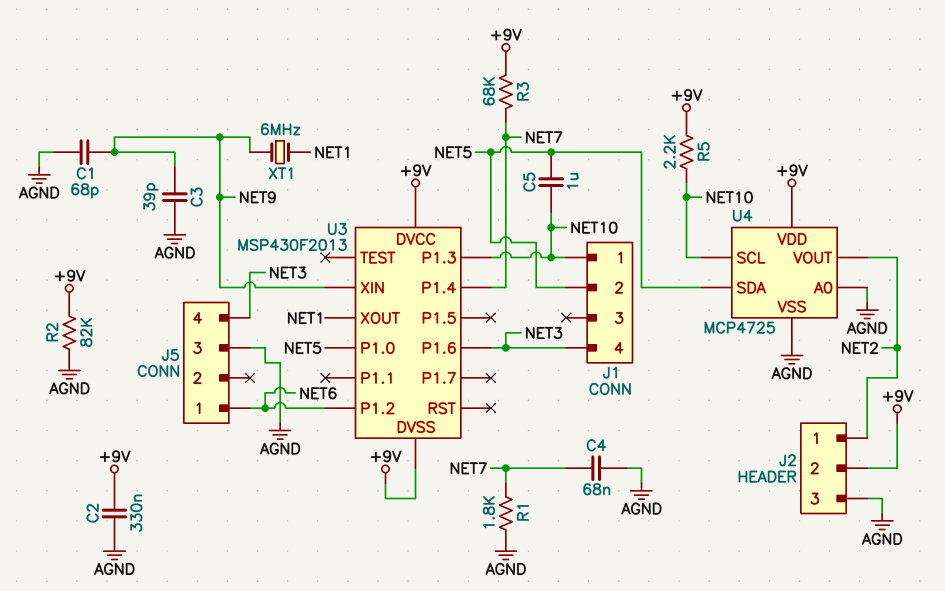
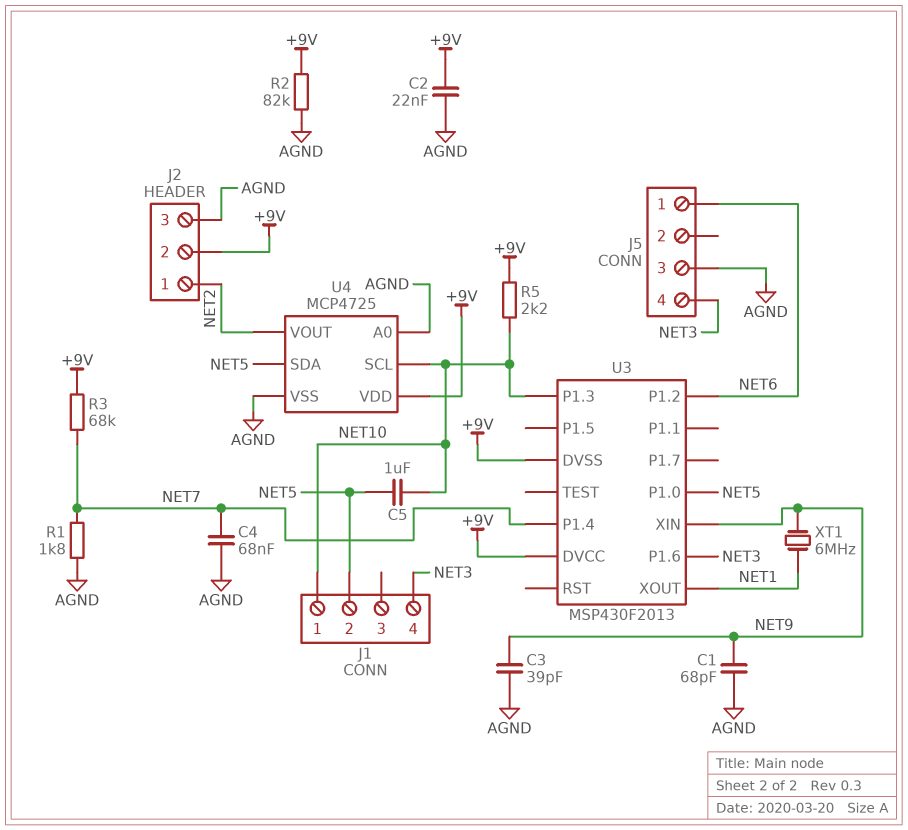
C2: 330nF (+9V, AGND) -> 22nF (+9V, AGND)

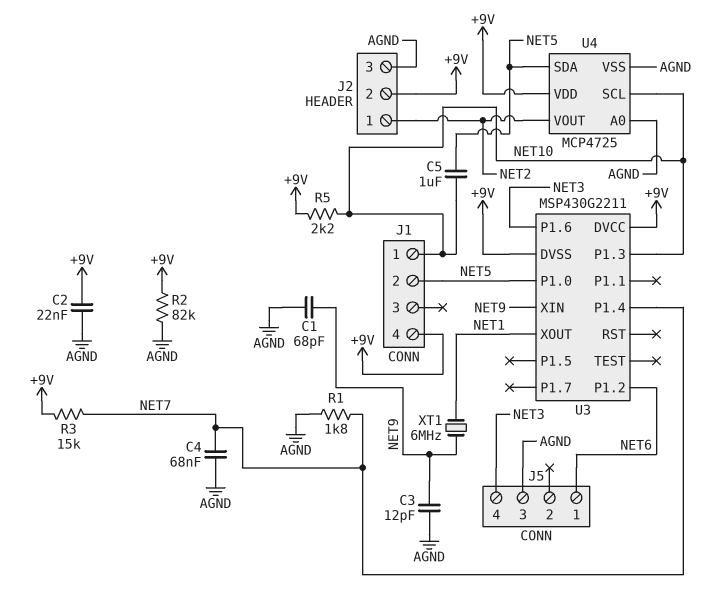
C3: 39pF (AGND, NET9) -> 12pF (AGND, NET9)
J1 pin 4: NET3 -> +9V
R3: 68k (+9V, NET7) -> 15k (+9V, NET7)
U3: MSP430F2013 -> MSP430G2211

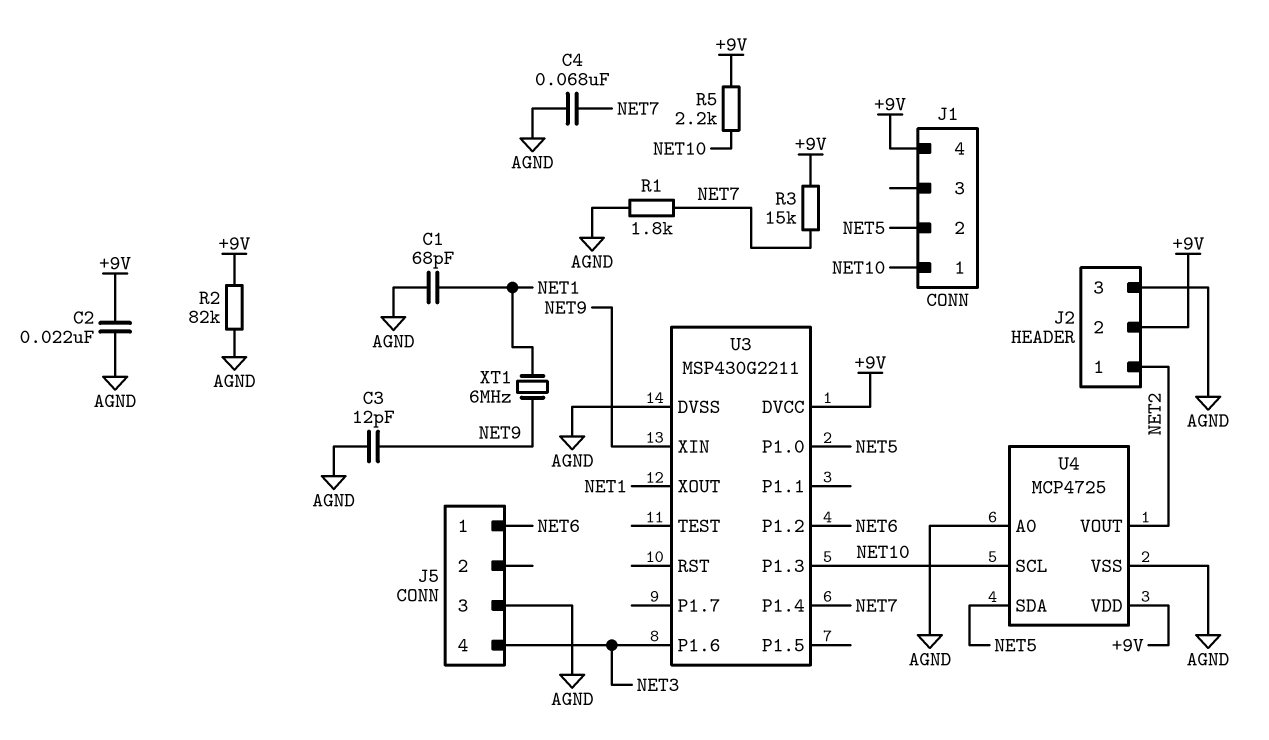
C1: 68pF (AGND, NET9) -> 68pF (AGND, NET1)
C5: 1uF (NET5, NET10) -> none
U3 pin DVSS: +9V -> AGND

